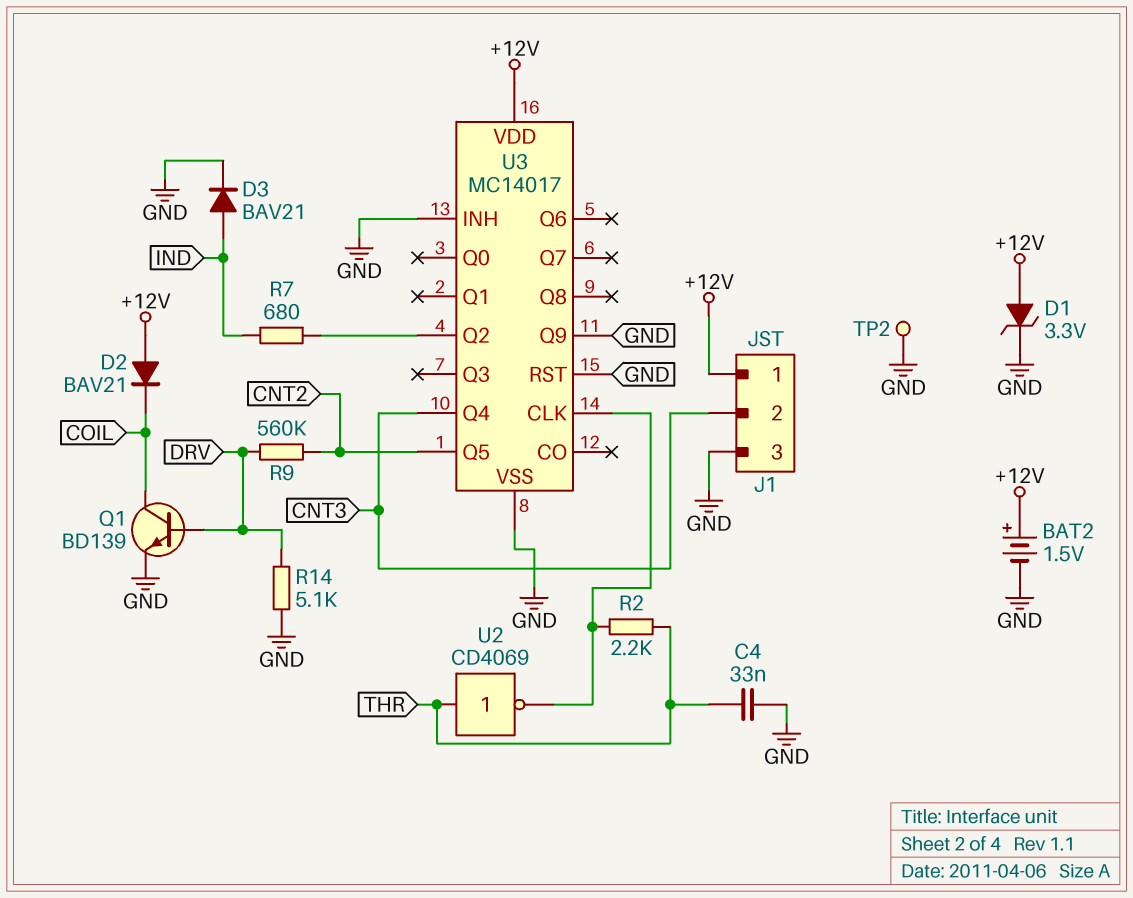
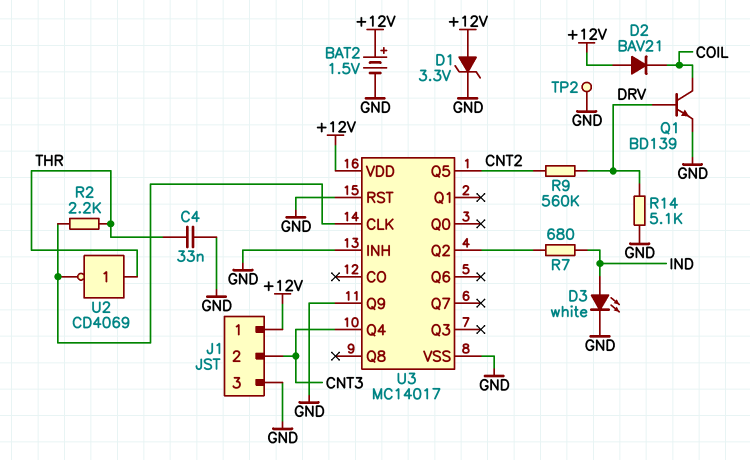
D3: diode BAV21 (A IND, K GND) -> LED white (A IND, K GND)

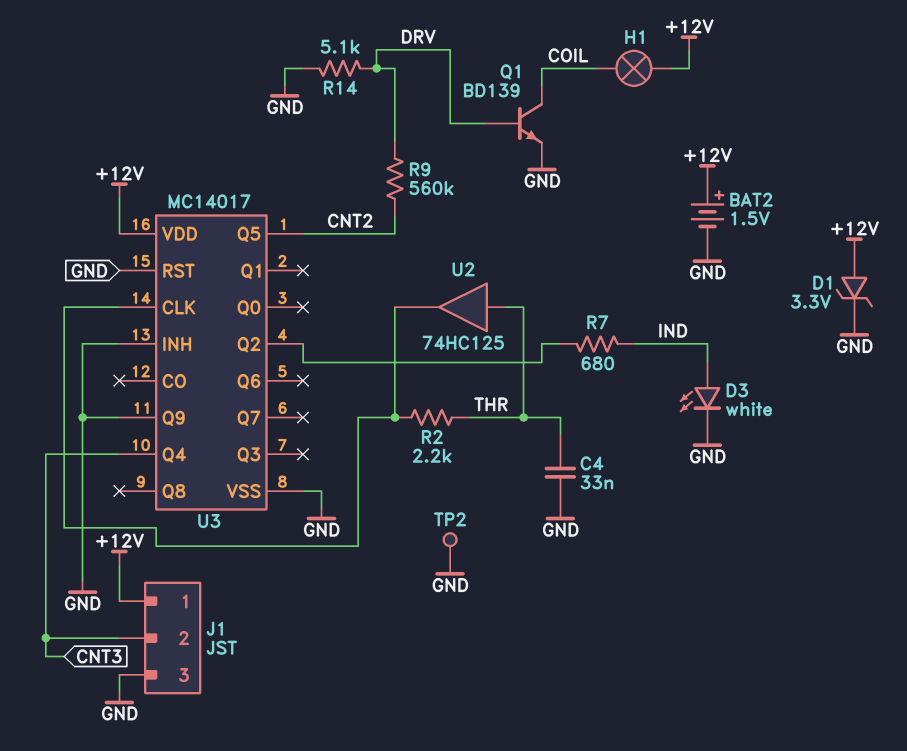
D2: diode BAV21 (A +12V, K COIL) -> none
H1: none -> lamp (+12V, COIL)
U2: NOT CD4069 (in THR, out U3/CLK) -> buffer 74HC125 (in THR, out U3/CLK)

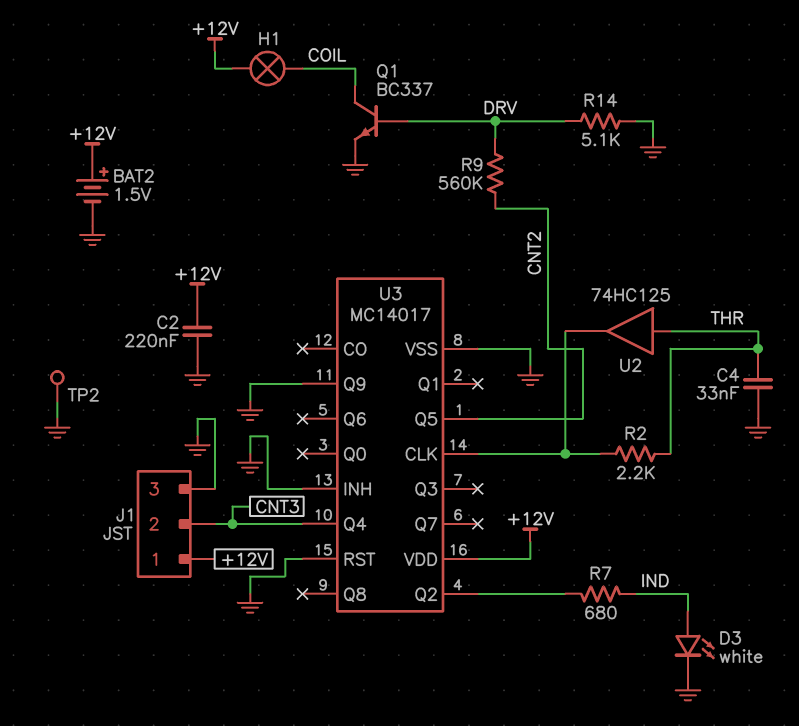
C2: none -> 220nF (+12V, GND)
D1: zener 3.3V (A +12V, K GND) -> none
Q1: NPN BD139 (B DRV, C COIL, E GND) -> NPN BC337 (B DRV, C COIL, E GND)

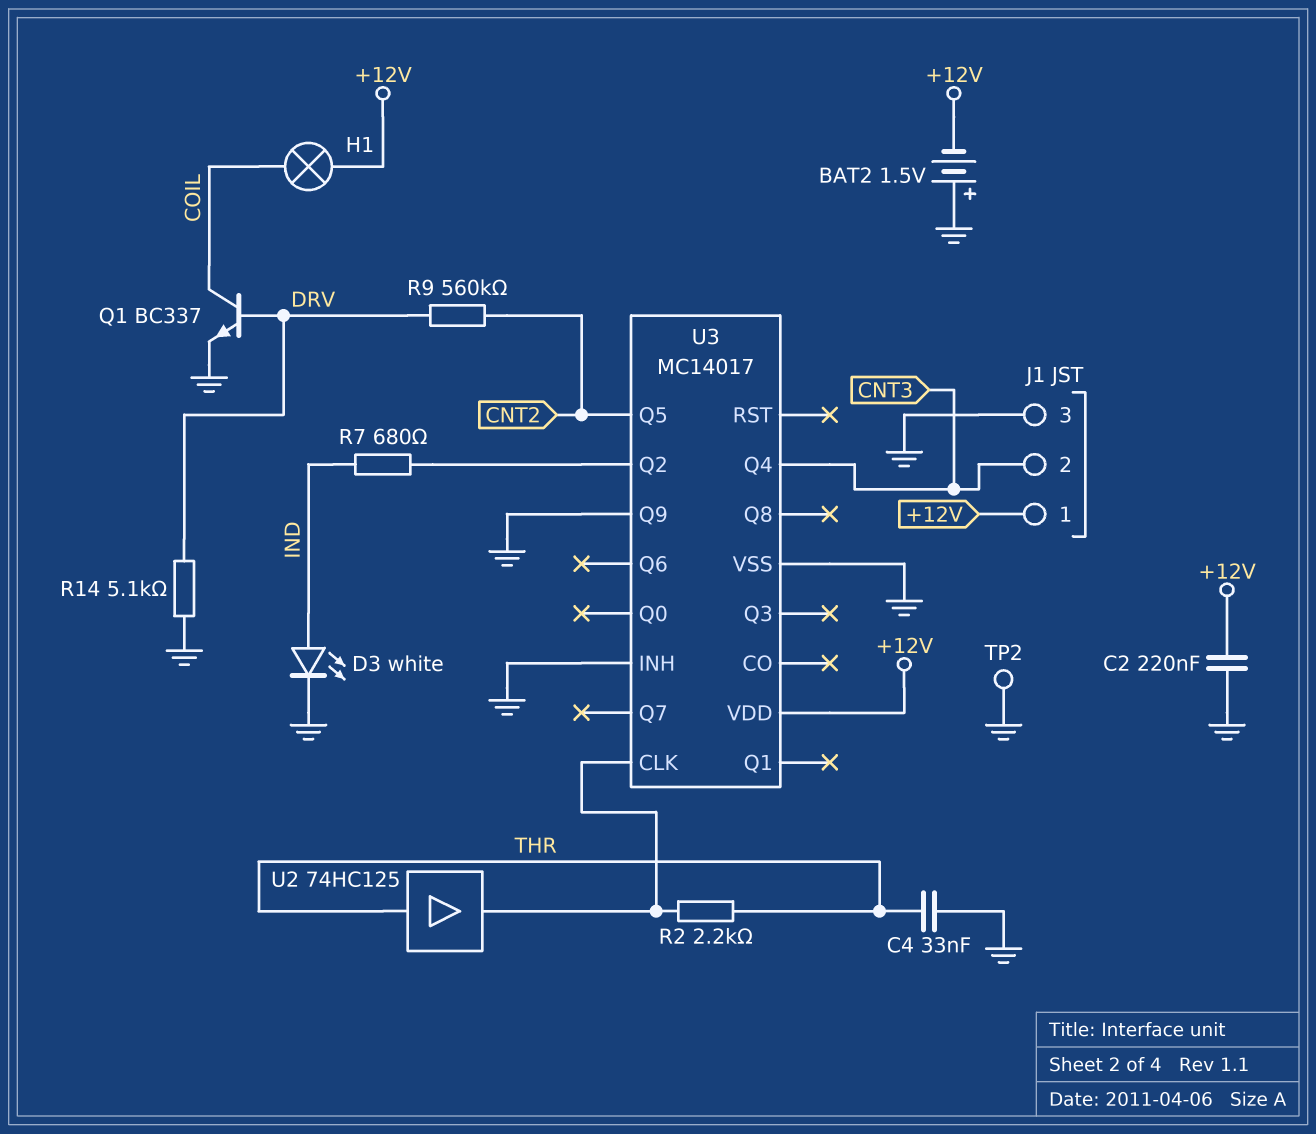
BAT2: 1.5V (plus +12V, minus GND) -> 1.5V (plus GND, minus +12V)
U3 pin RST: GND -> none

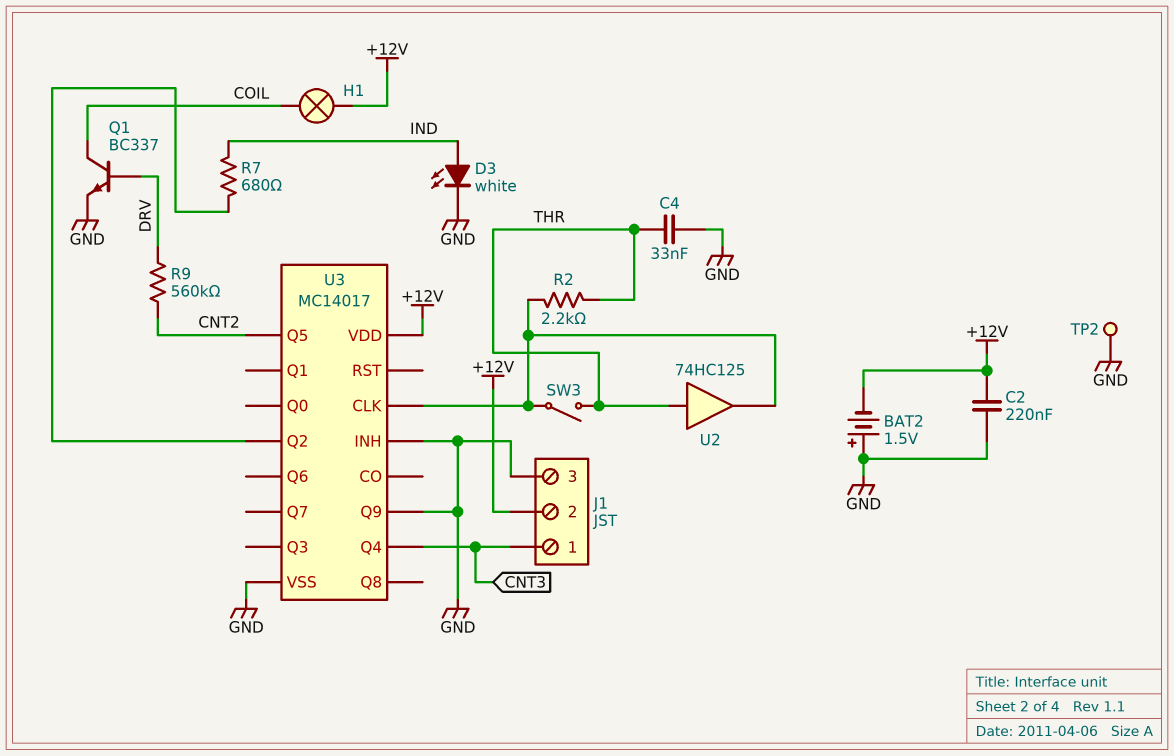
J1 pin 1: +12V -> CNT3
J1 pin 2: CNT3 -> +12V
R14: 5.1k (DRV, GND) -> none
SW3: none -> switch (THR, U3/CLK)

